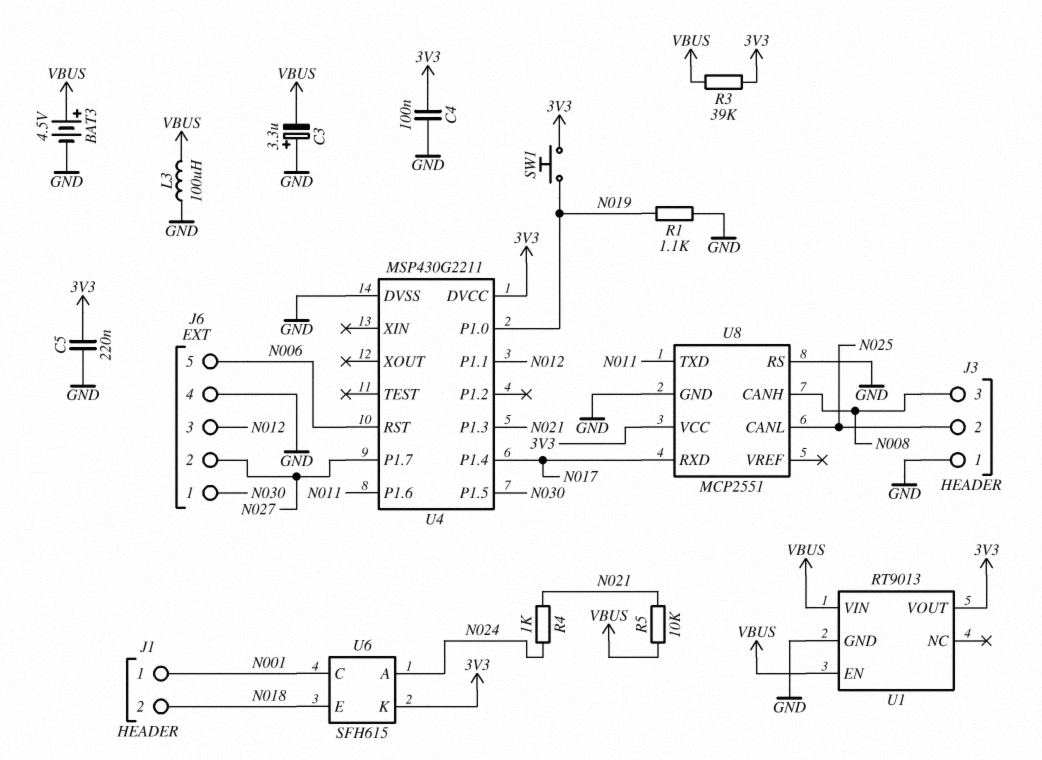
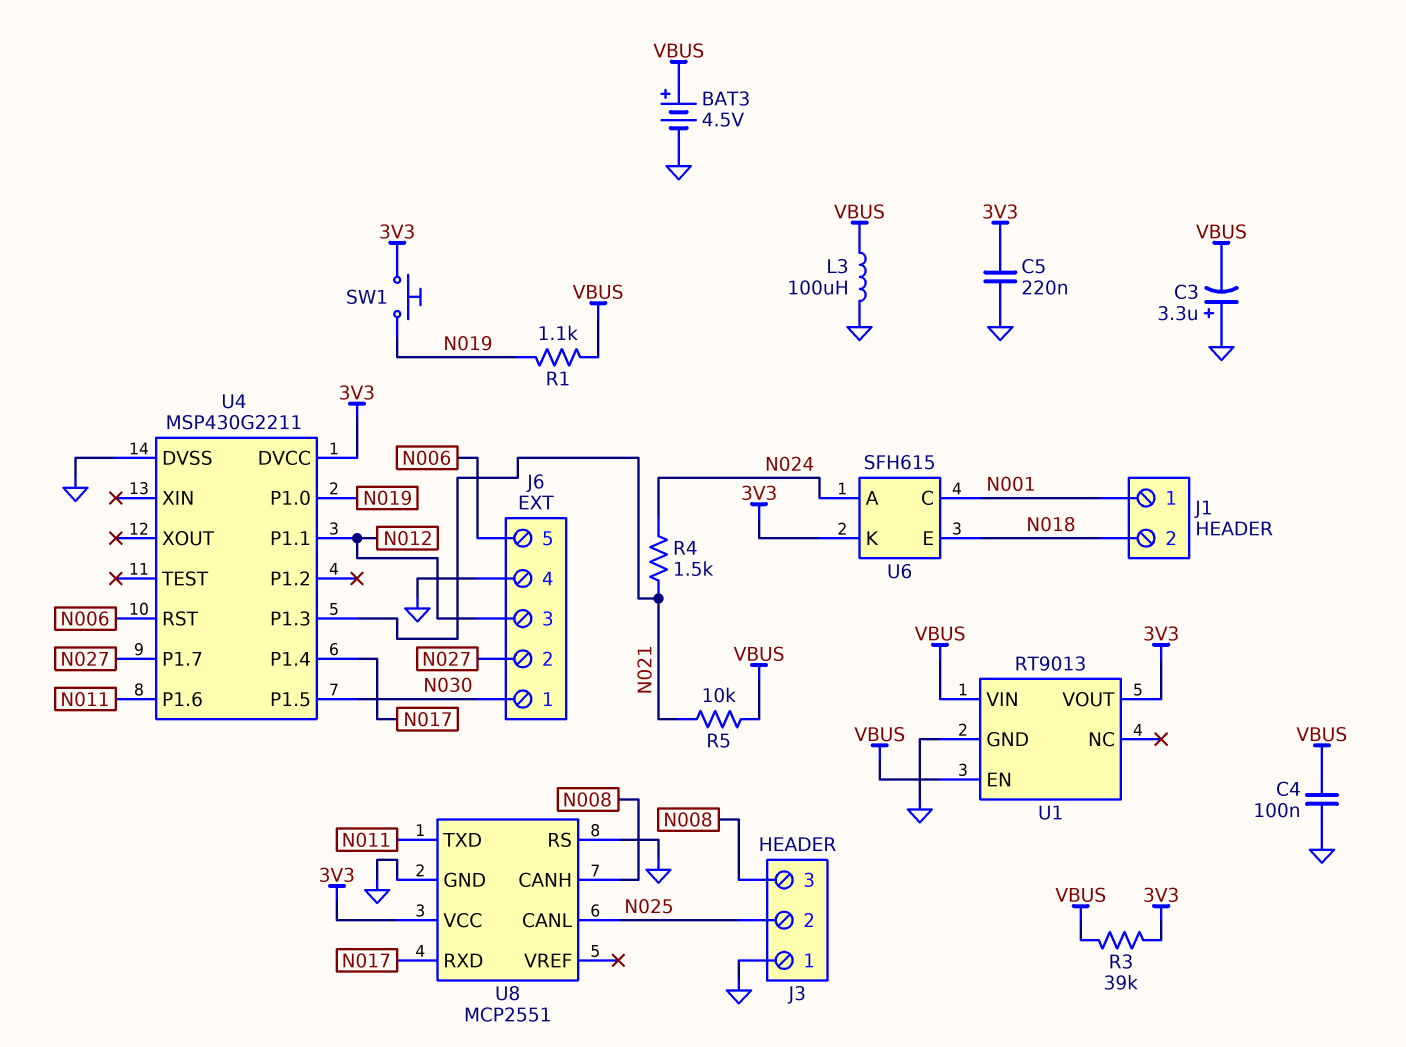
C4: 100nF (3V3, GND) -> 100nF (GND, VBUS)
R1: 1.1k (GND, N019) -> 1.1k (N019, VBUS)
R4: 1k (N021, N024) -> 1.5k (N021, N024)

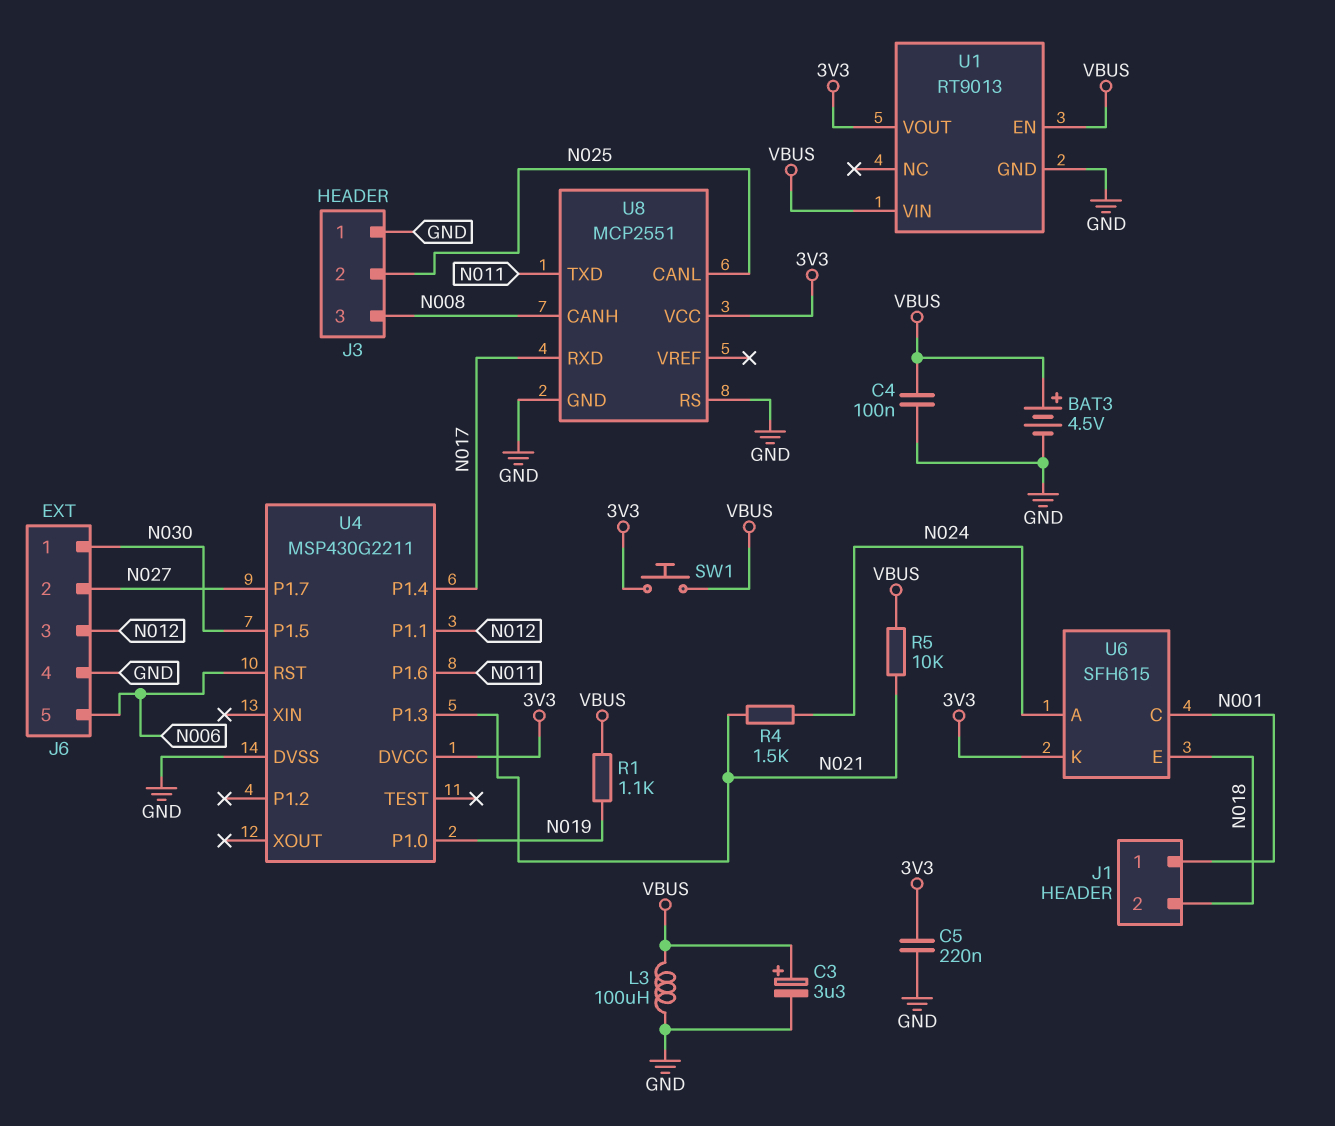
C3: 3.3uF (plus GND, minus VBUS) -> 3.3uF (plus VBUS, minus GND)
R3: 39k (3V3, VBUS) -> none
SW1: button (3V3, N019) -> button (3V3, VBUS)

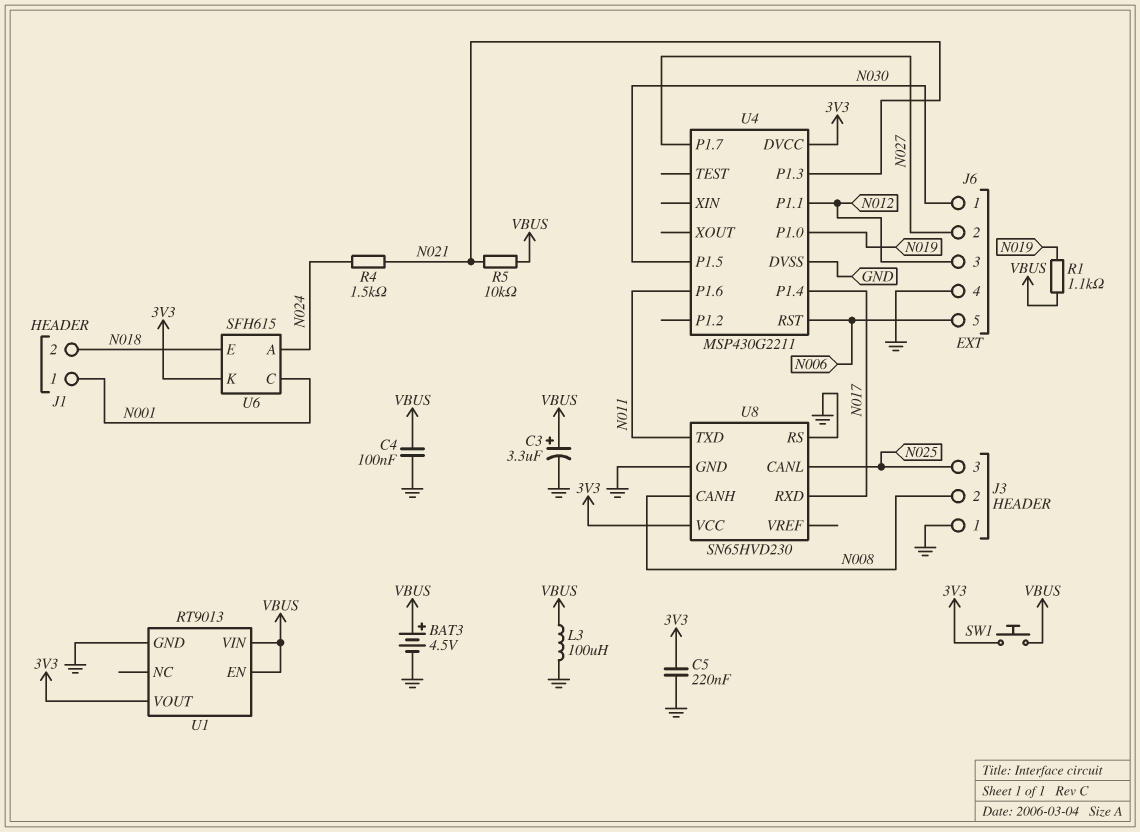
J3 pin 2: N025 -> N008
J3 pin 3: N008 -> N025
U8: MCP2551 -> SN65HVD230

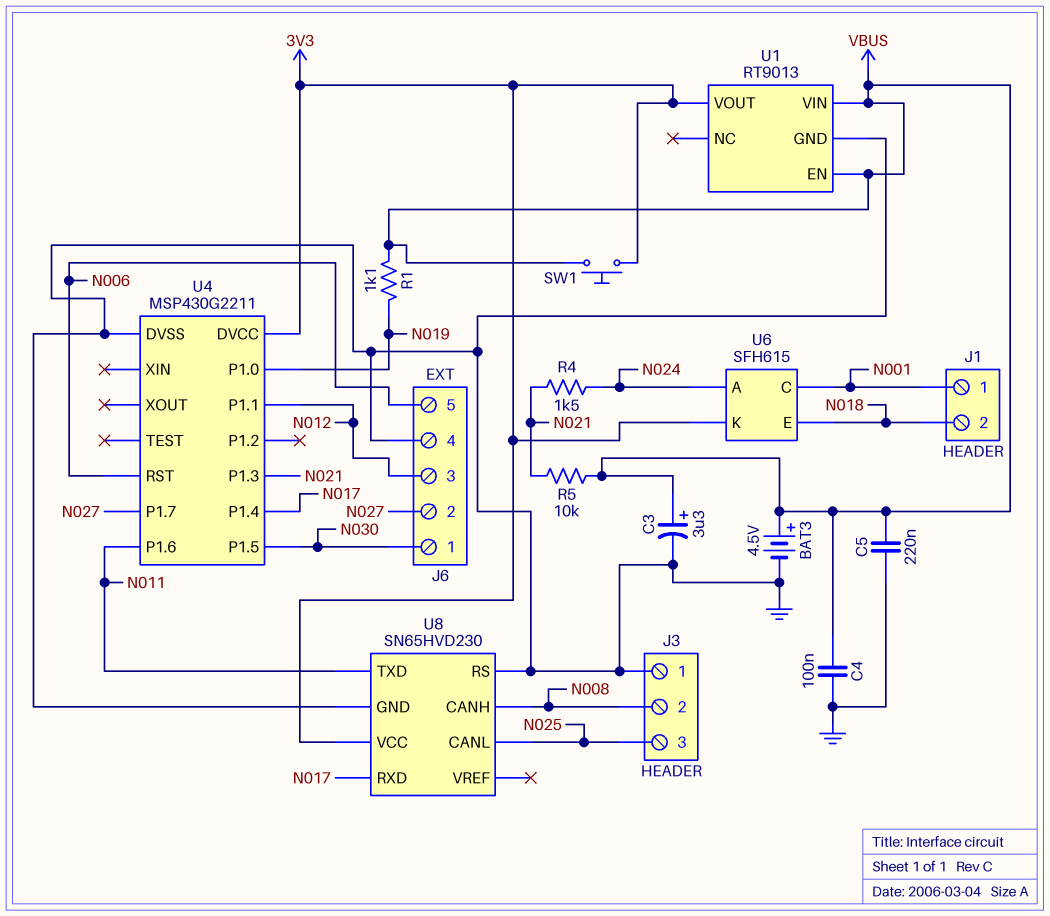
C5: 220nF (3V3, GND) -> 220nF (GND, VBUS)
L3: 100uH (GND, VBUS) -> none

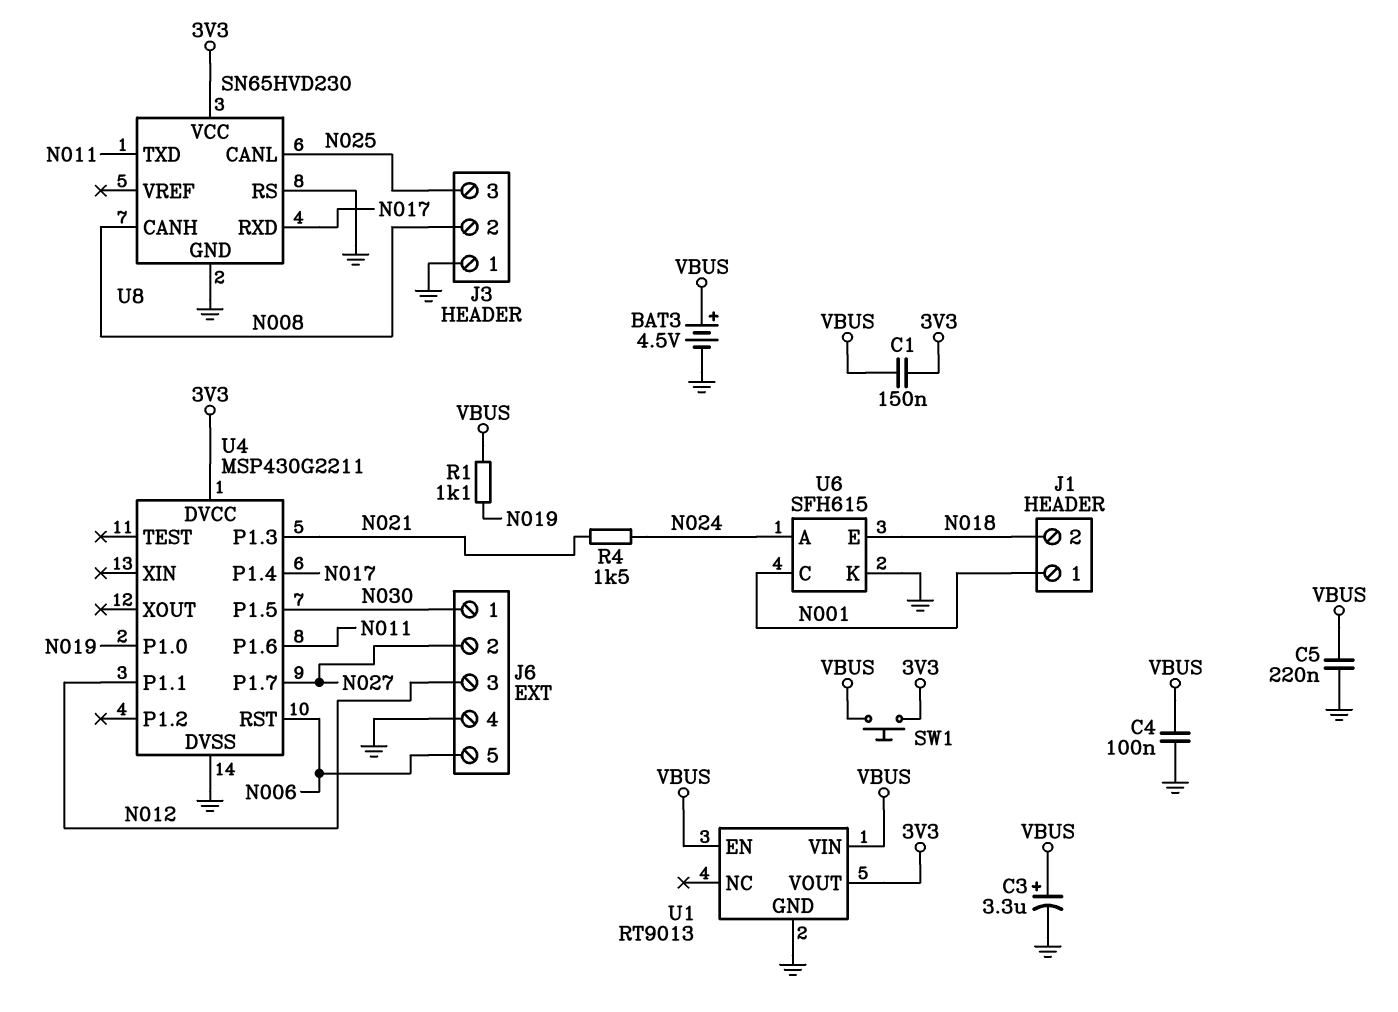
C1: none -> 150nF (3V3, VBUS)
R5: 10k (N021, VBUS) -> none
U6 pin K: 3V3 -> GND

